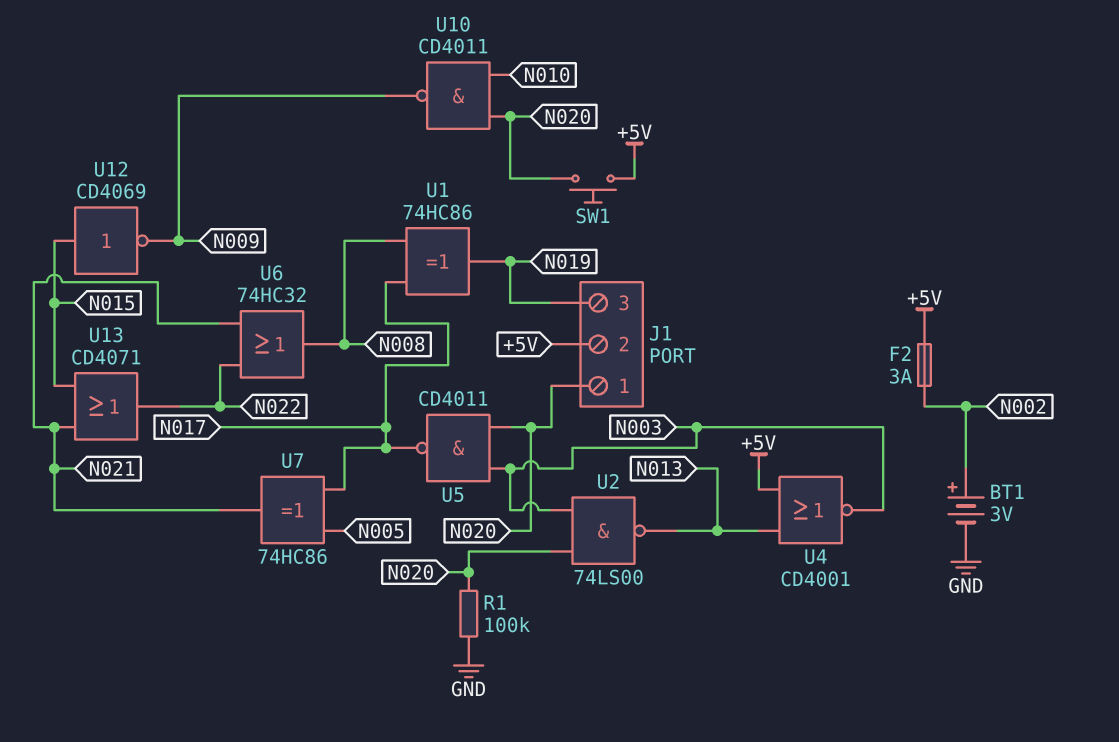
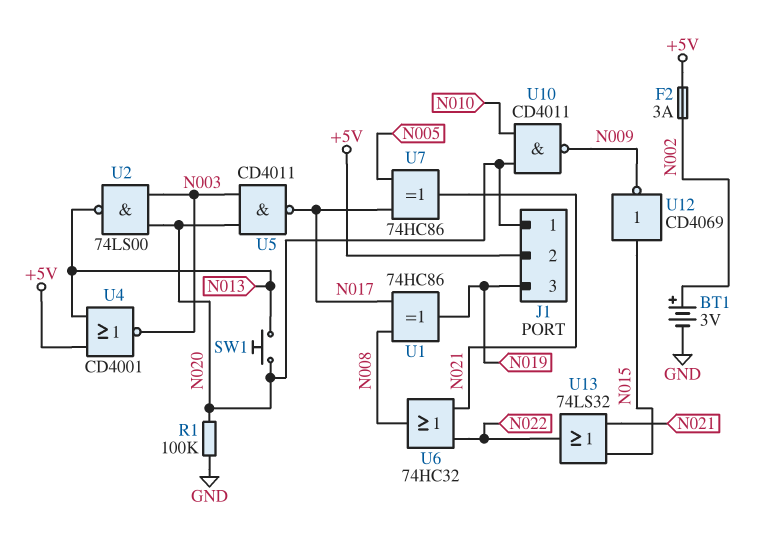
SW1: button (+5V, N020) -> button (N013, N020)
U13: OR CD4071 (in N015, in N021, out N022) -> OR 74LS32 (in N015, in N021, out N022)

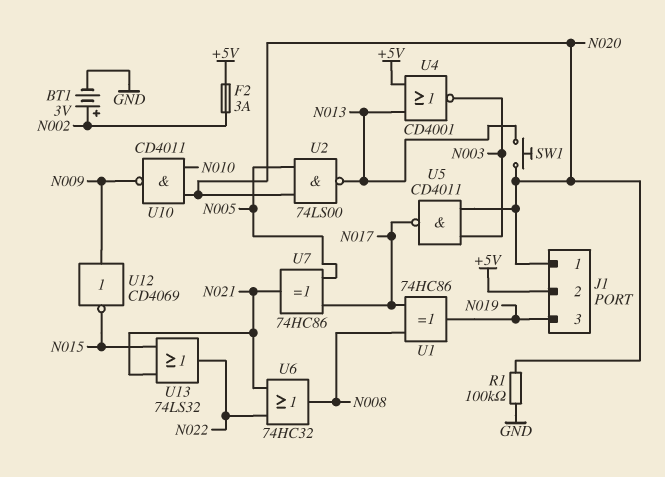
U2: NAND 74LS00 (in N003, in N020, out N013) -> NAND 74LS00 (in N005, in N020, out N013)
U12: NOT CD4069 (in N015, out N009) -> NOT CD4069 (in N009, out N015)

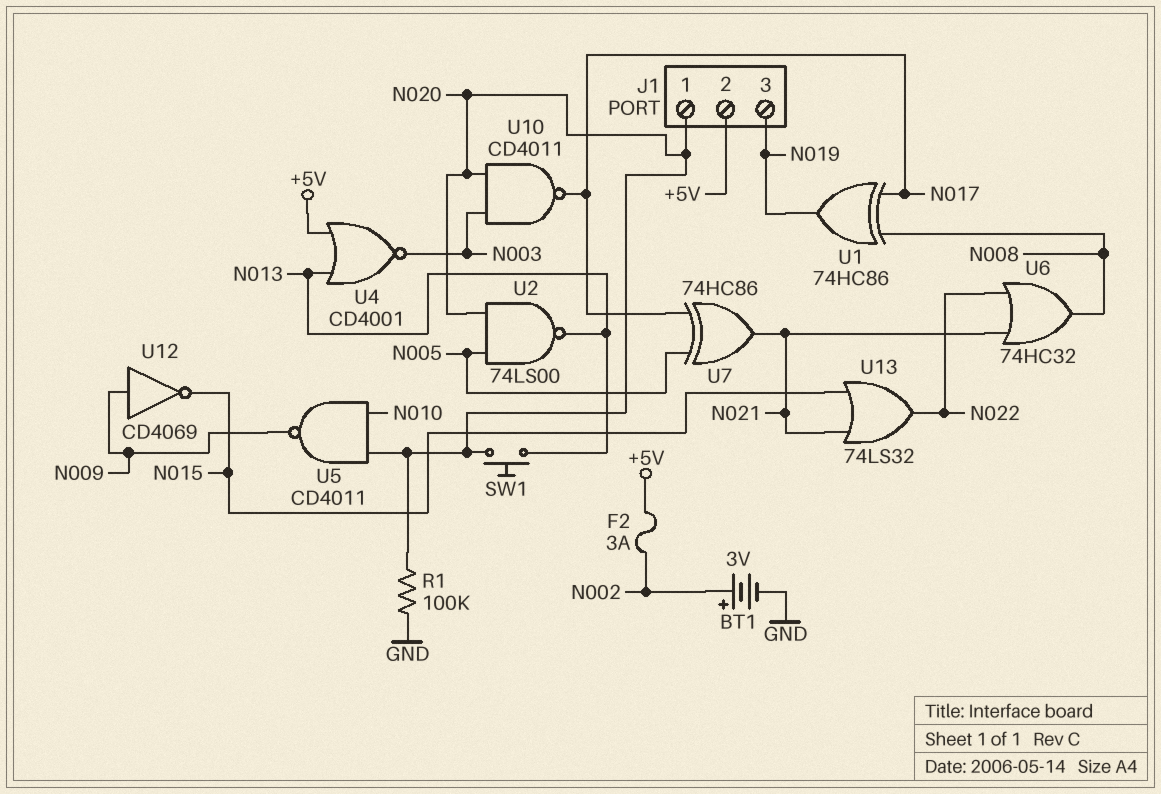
U5: NAND CD4011 (in N003, in N020, out N017) -> NAND CD4011 (in N010, in N020, out N009)
U10: NAND CD4011 (in N010, in N020, out N009) -> NAND CD4011 (in N003, in N020, out N017)

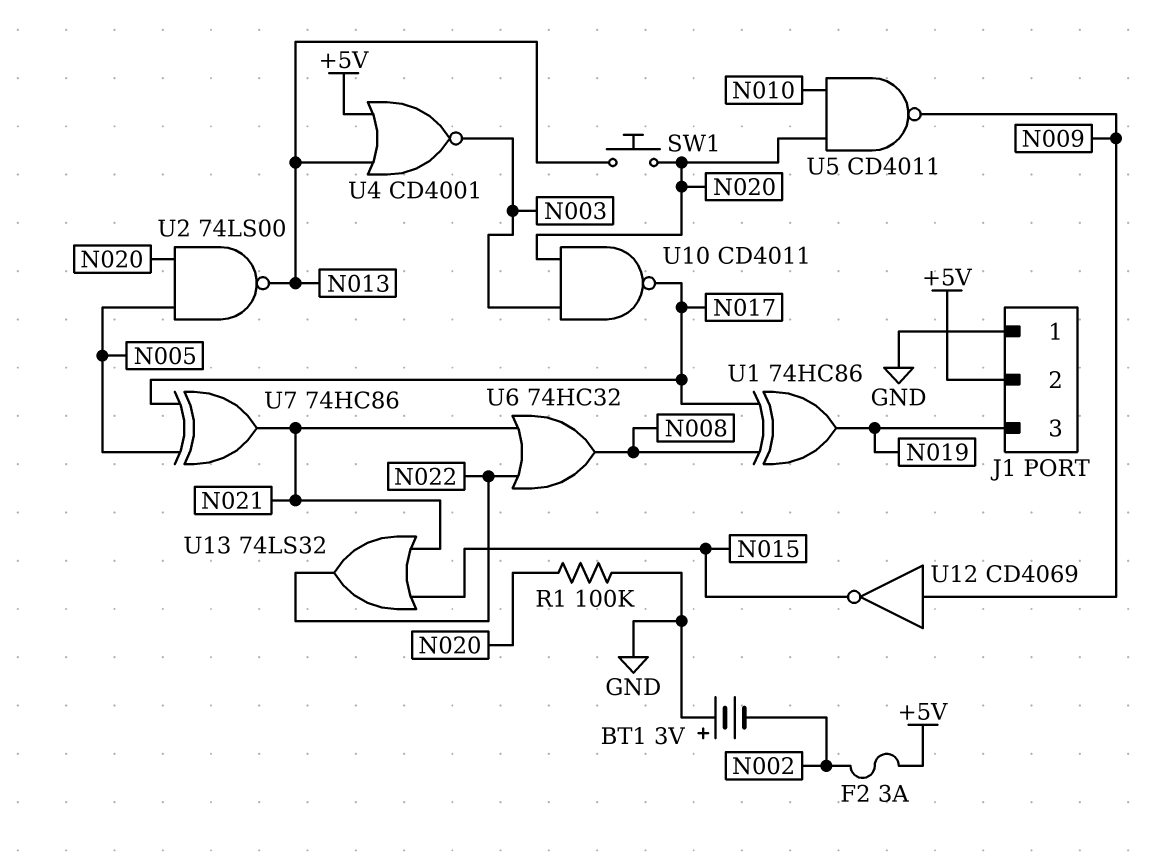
BT1: 3V (plus N002, minus GND) -> 3V (plus GND, minus N002)
J1 pin 1: N020 -> GND

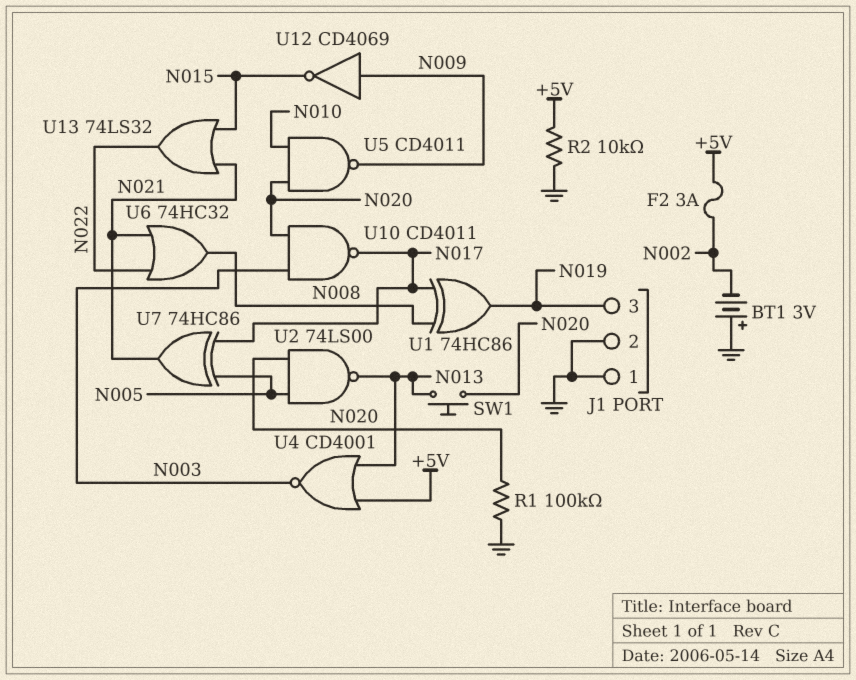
J1 pin 2: +5V -> GND
R2: none -> 10k (+5V, GND)

